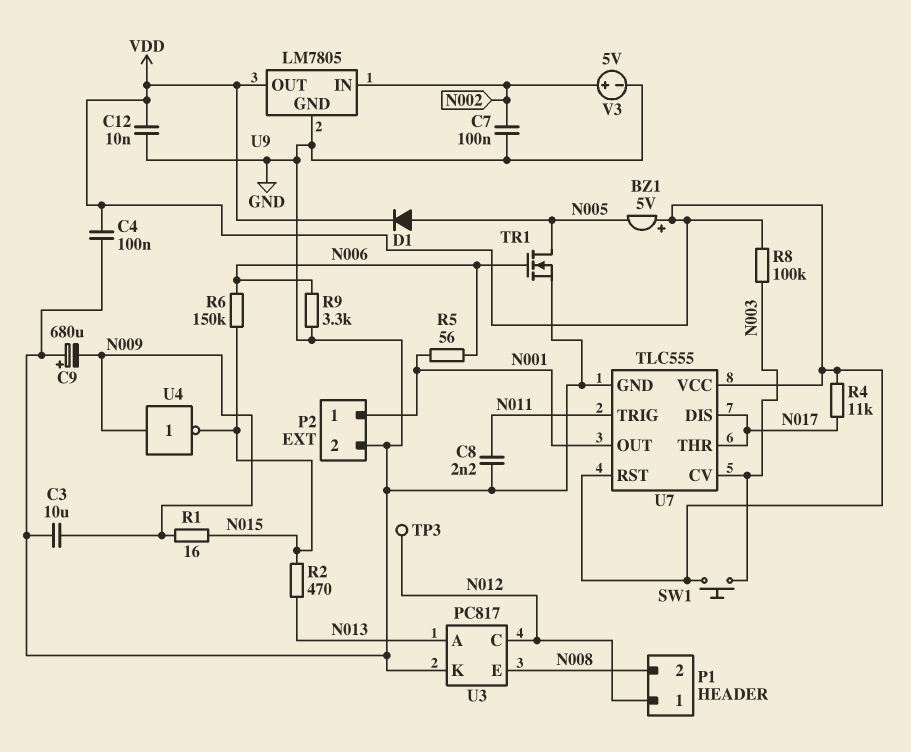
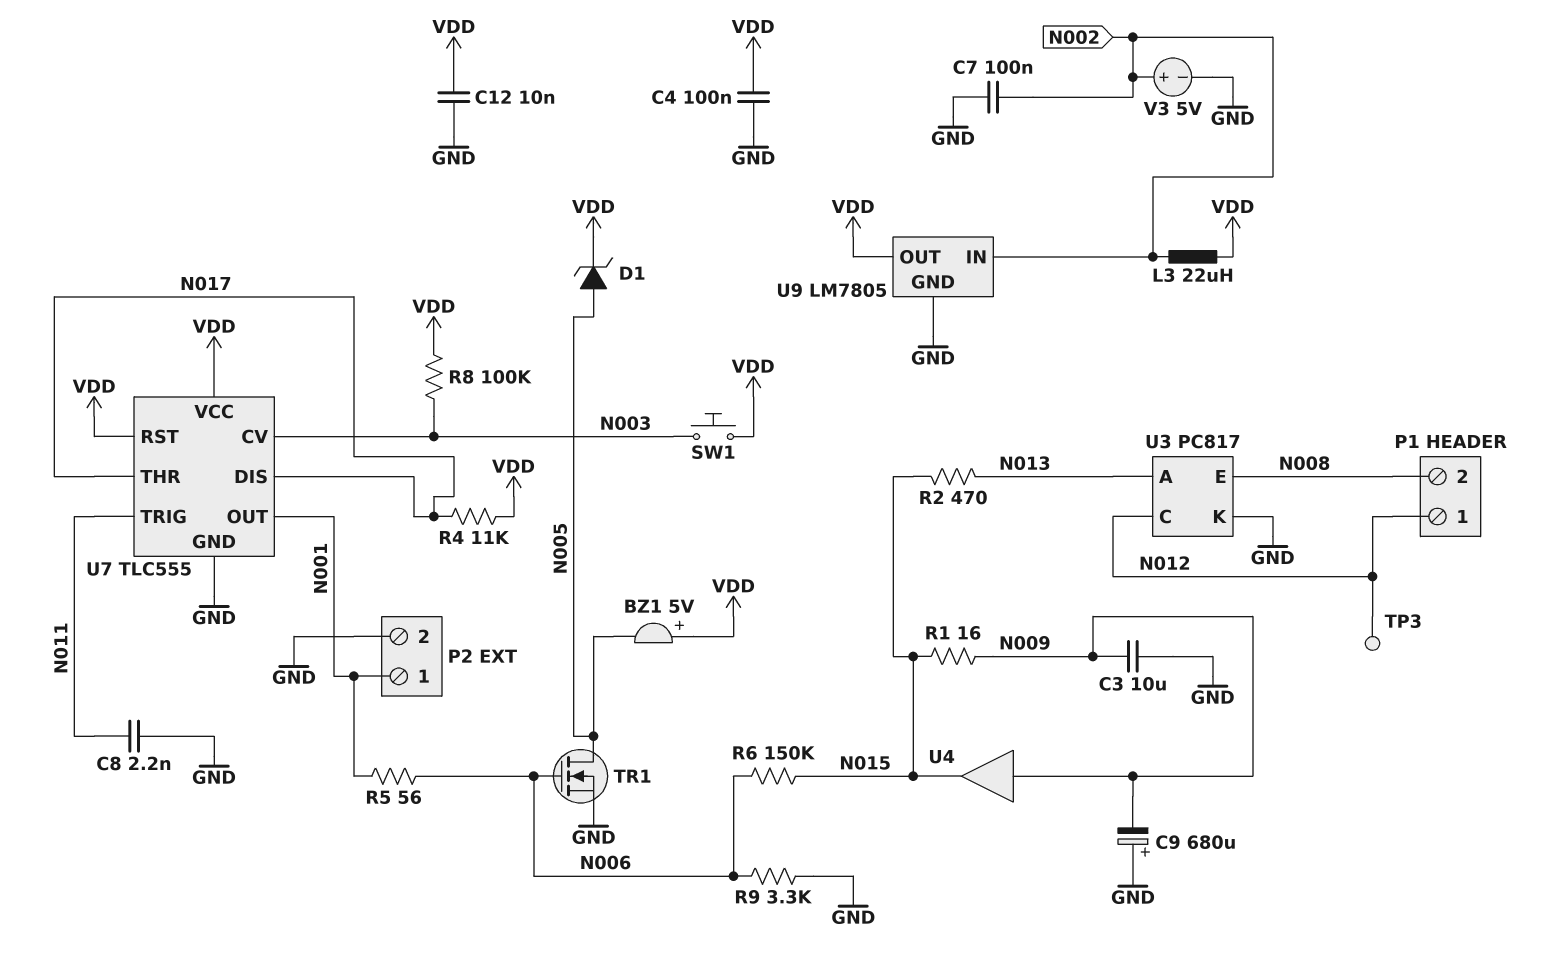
D1: diode (A N005, K VDD) -> zener (A N005, K VDD)
L3: none -> 22uH (N002, VDD)
U4: NOT (in N009, out N015) -> buffer (in N009, out N015)

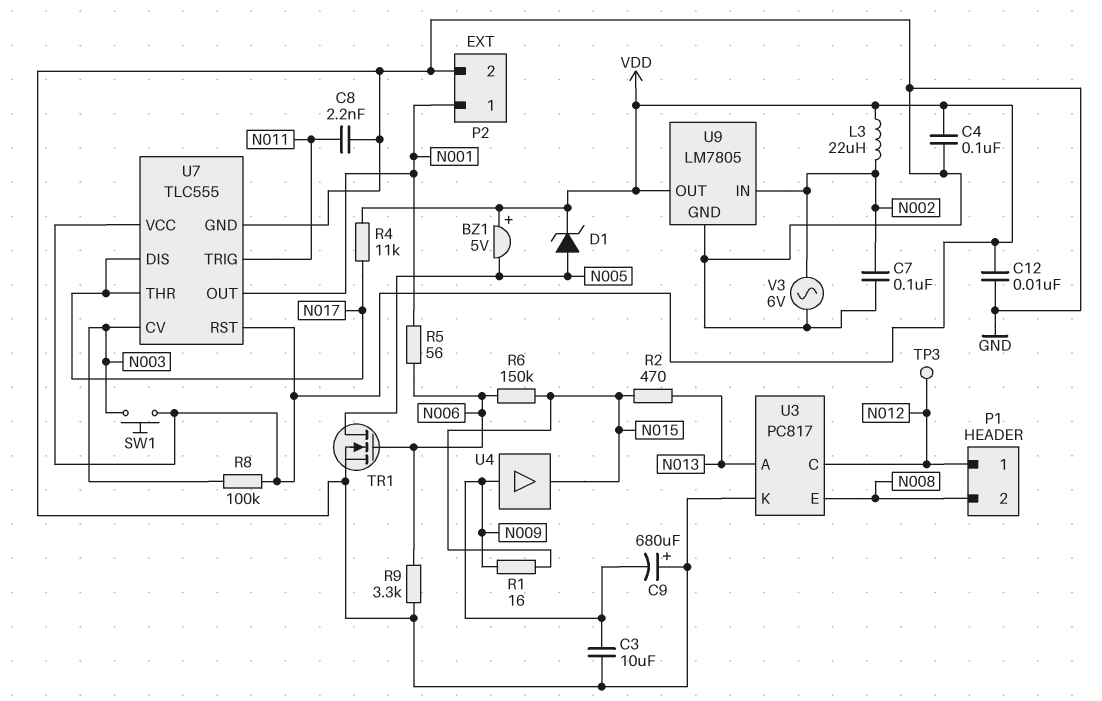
V3: 5V (plus N002, minus GND) -> AC 6V (GND, N002)

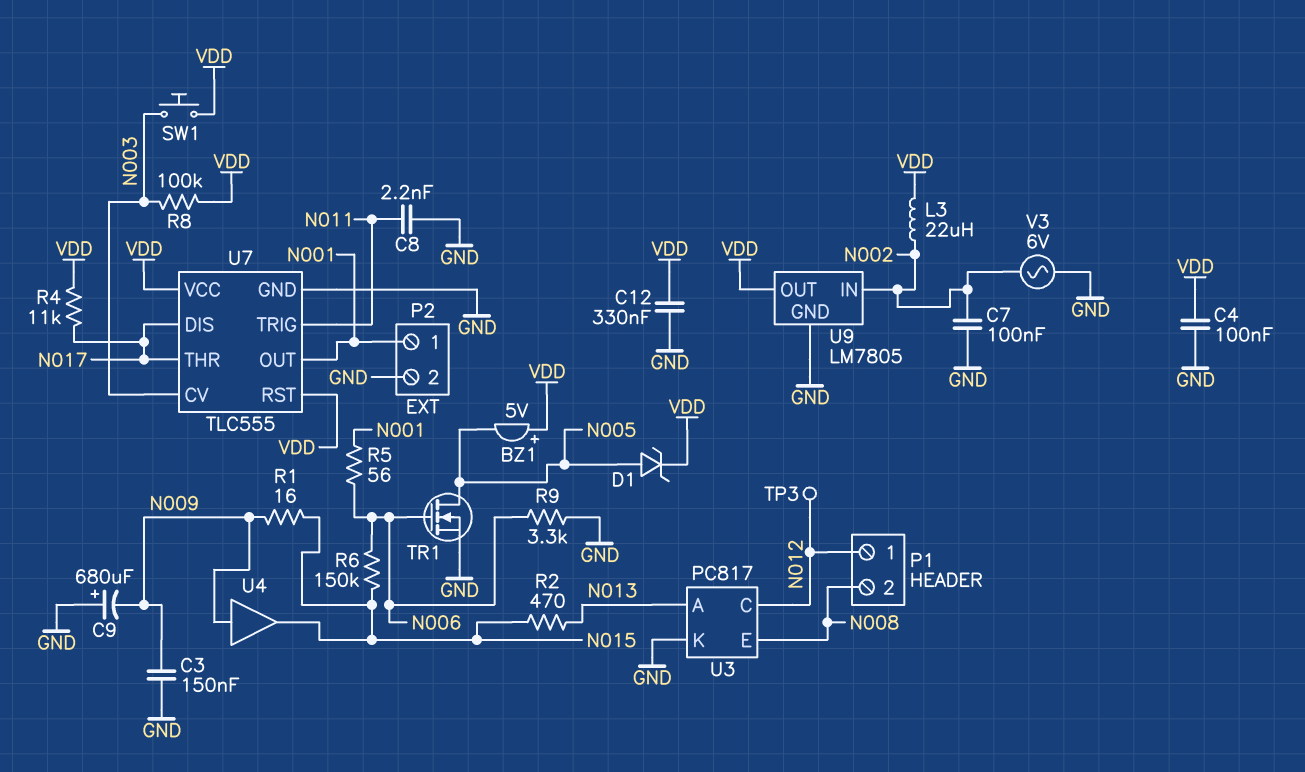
C3: 10uF (GND, N009) -> 150nF (GND, N009)
C12: 10nF (GND, VDD) -> 330nF (GND, VDD)

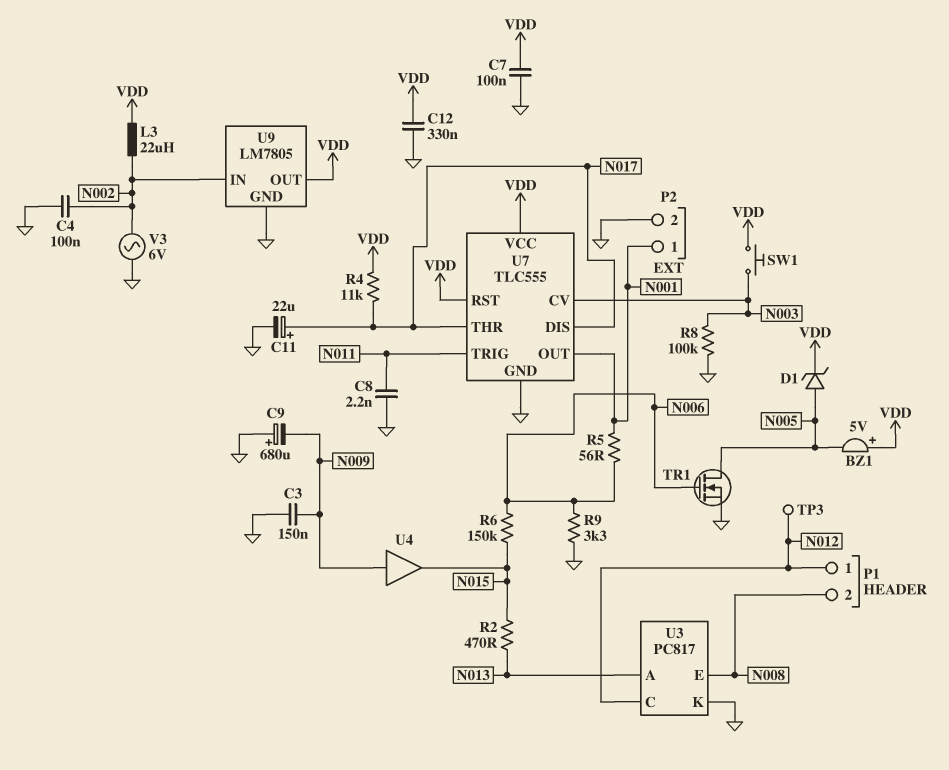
C4: 100nF (GND, VDD) -> 100nF (GND, N002)
C7: 100nF (GND, N002) -> 100nF (GND, VDD)
C11: none -> 22uF (plus N017, minus GND)
R1: 16 (N009, N015) -> none
R8: 100k (N003, VDD) -> 100k (GND, N003)

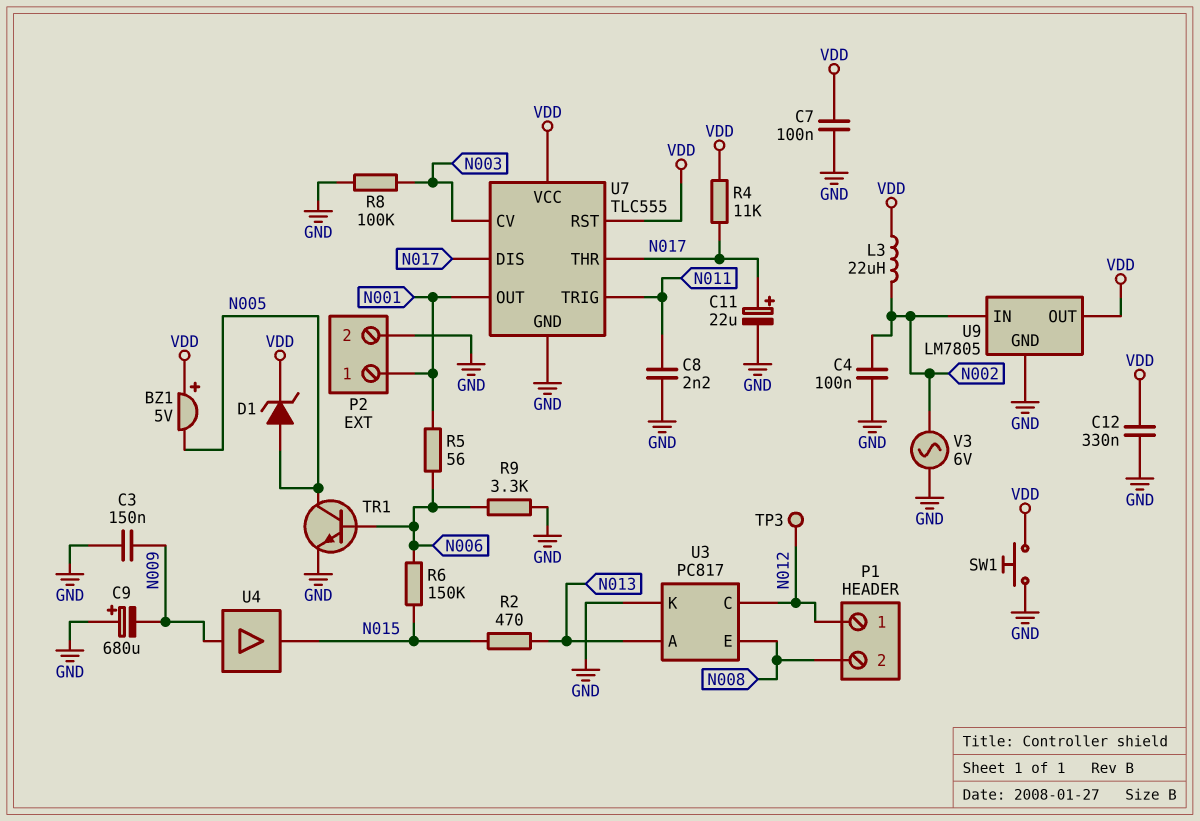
SW1: button (N003, VDD) -> button (GND, VDD)
TR1: NMOS (G N006, D N005, S GND) -> NPN (B N006, C N005, E GND)

